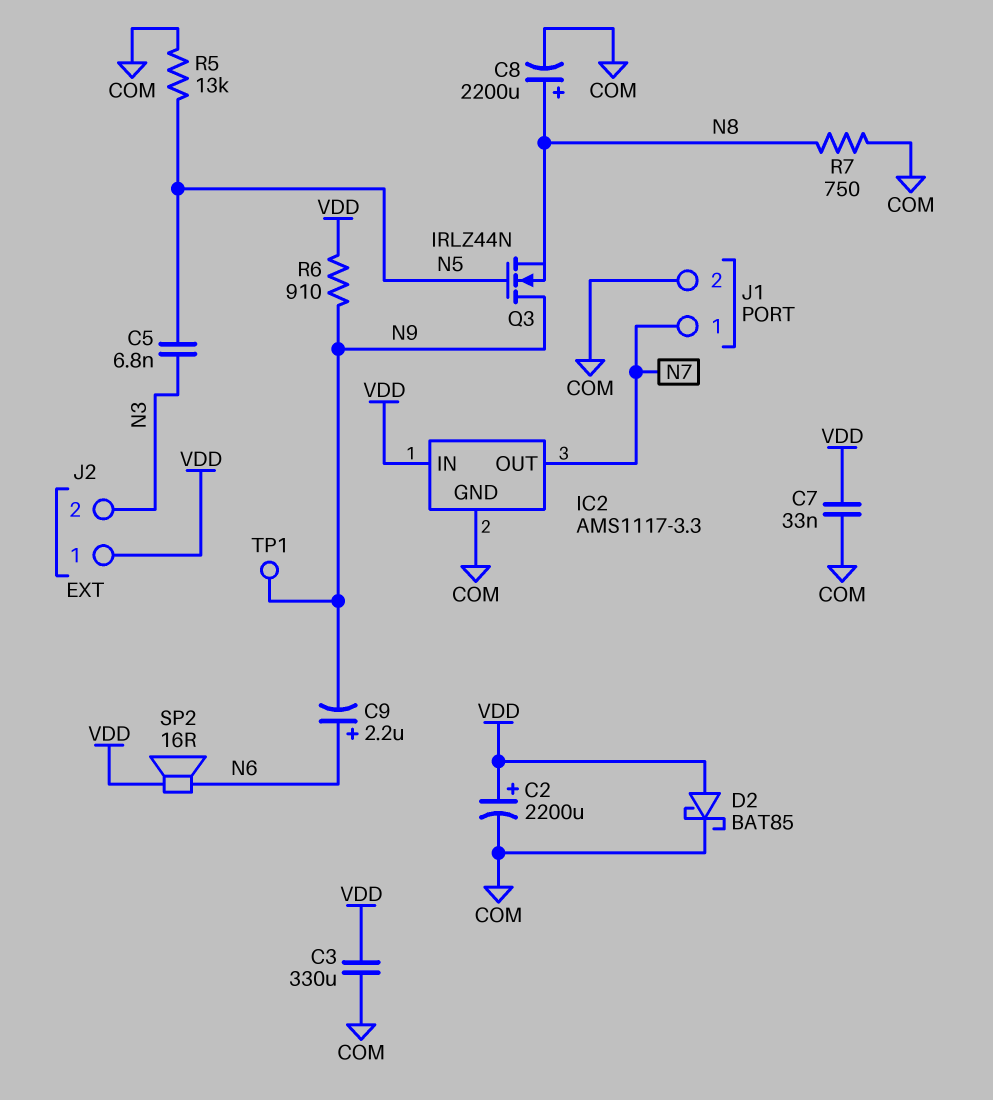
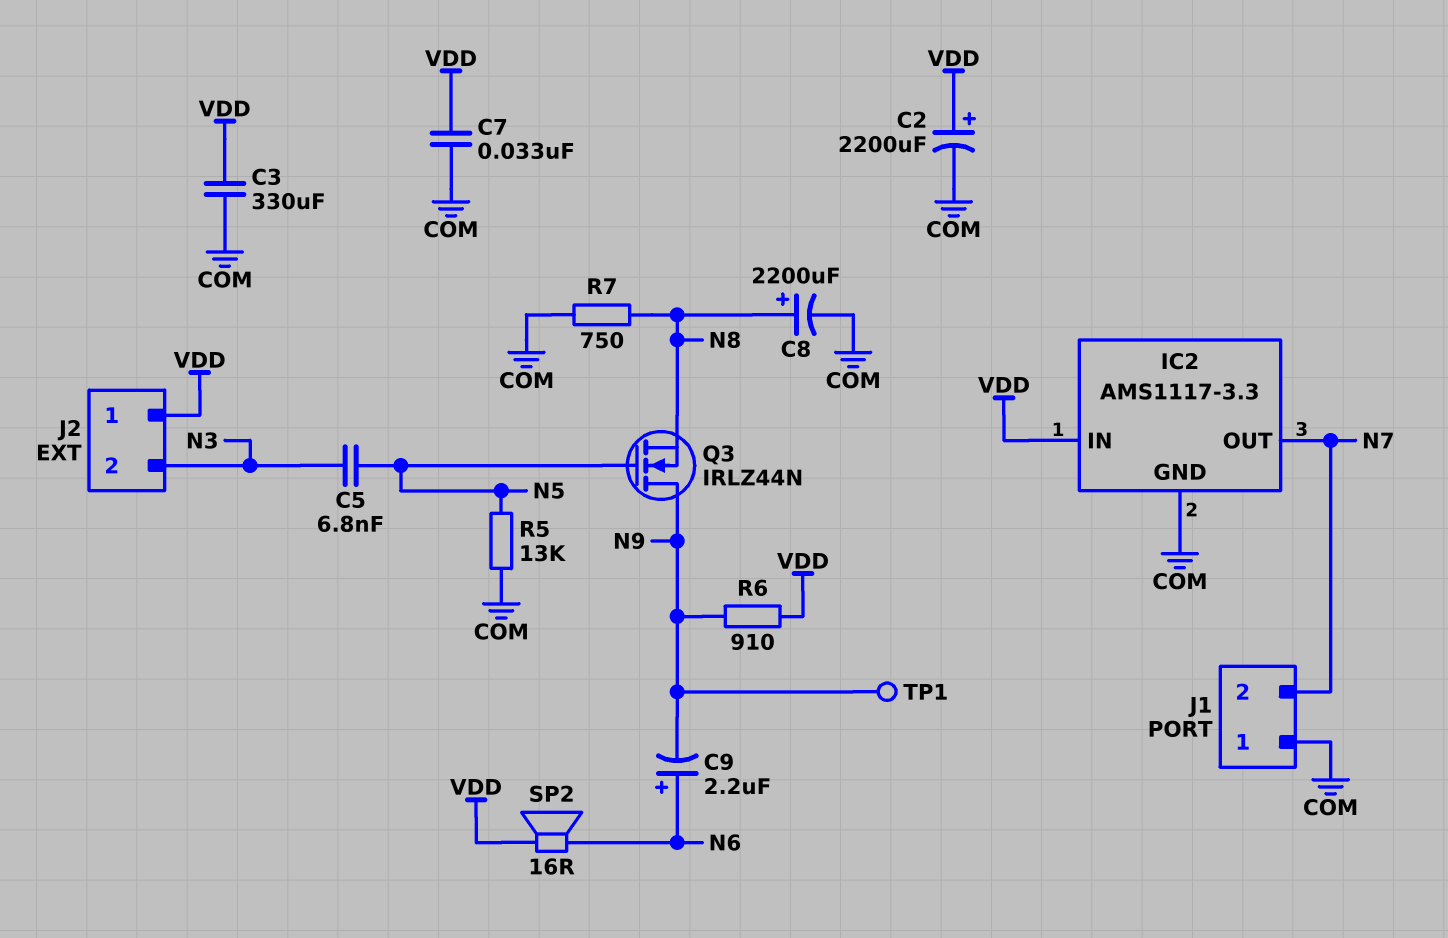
D2: schottky BAT85 (A VDD, K COM) -> none
J1 pin 1: N7 -> COM
J1 pin 2: COM -> N7

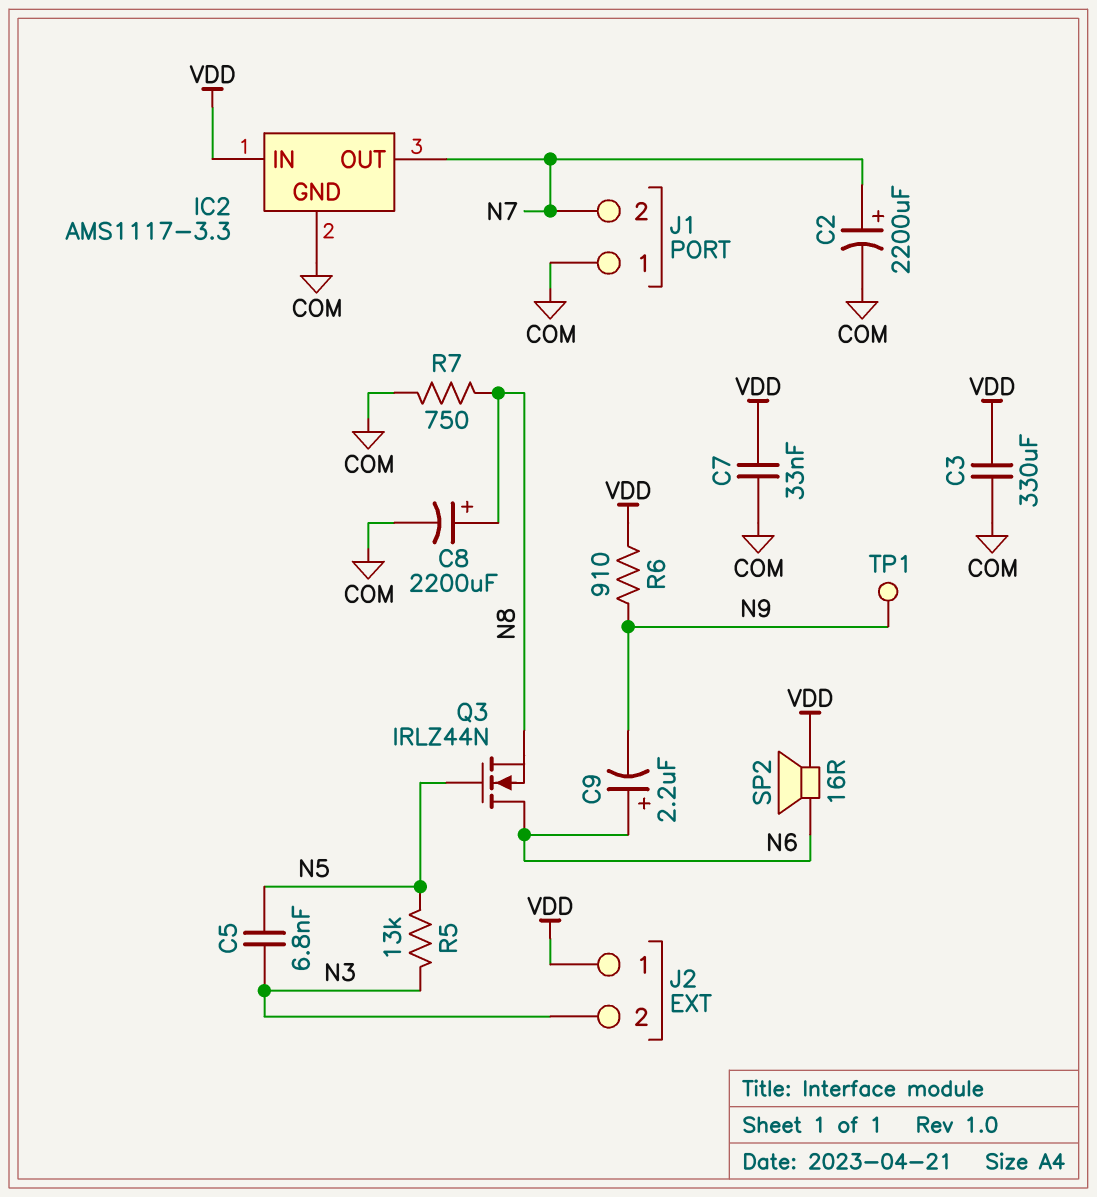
C2: 2200uF (plus VDD, minus COM) -> 2200uF (plus N7, minus COM)
Q3: NMOS IRLZ44N (G N5, D N9, S N8) -> NMOS IRLZ44N (G N5, D N6, S N8)
R5: 13k (COM, N5) -> 13k (N3, N5)

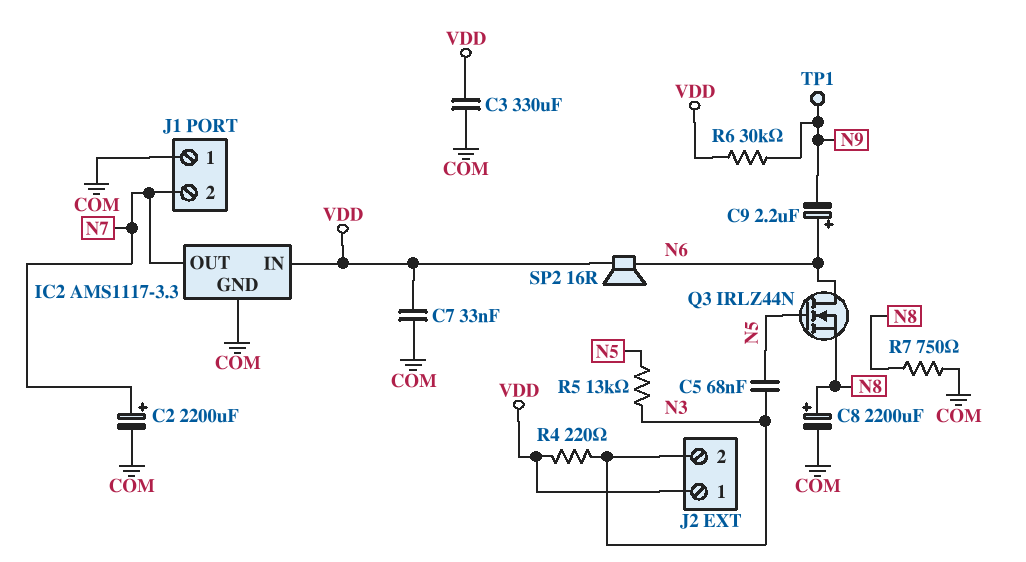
C5: 6.8nF (N3, N5) -> 68nF (N3, N5)
R4: none -> 220 (N3, VDD)
R6: 910 (N9, VDD) -> 30k (N9, VDD)

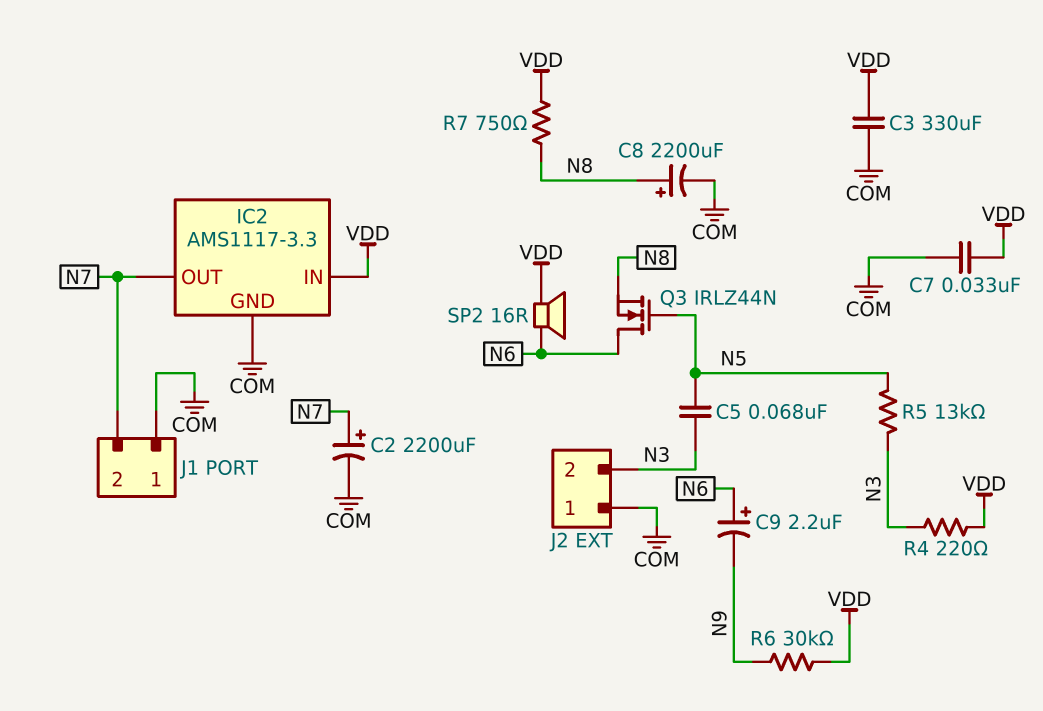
J2 pin 1: VDD -> COM
R7: 750 (COM, N8) -> 750 (N8, VDD)
TP1: test point (N9) -> none

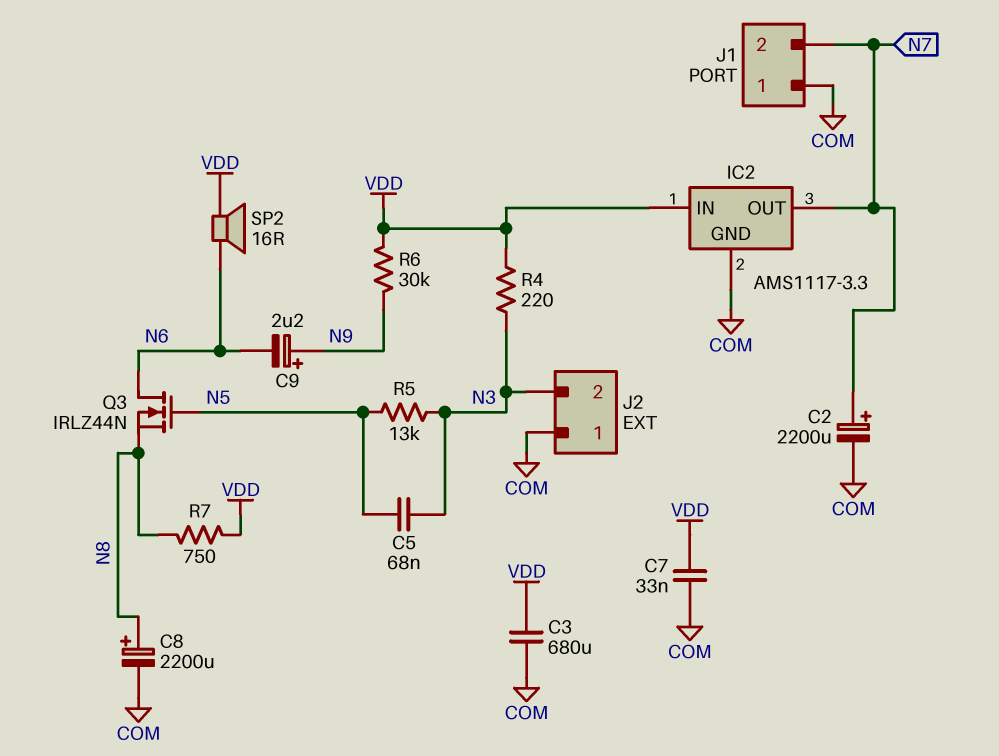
C3: 330uF (COM, VDD) -> 680uF (COM, VDD)
C9: 2.2uF (plus N6, minus N9) -> 2.2uF (plus N9, minus N6)

